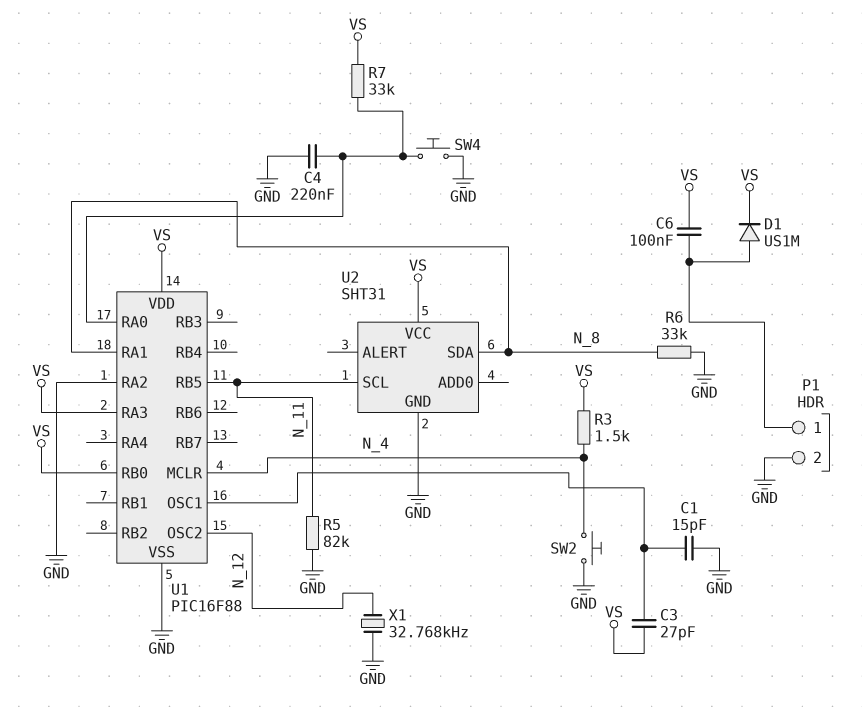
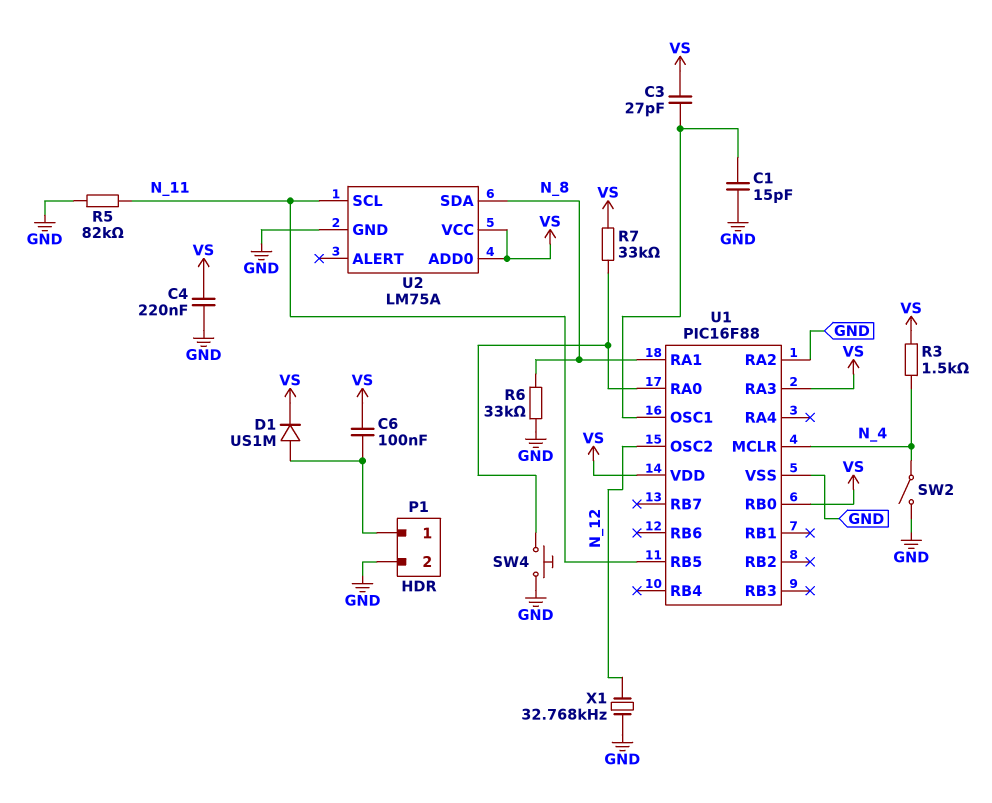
C4: 220nF (GND, U1/RA0) -> 220nF (GND, VS)
SW2: button (GND, N_4) -> switch (GND, N_4)
U2: SHT31 -> LM75A
U2 pin ADD0: none -> VS

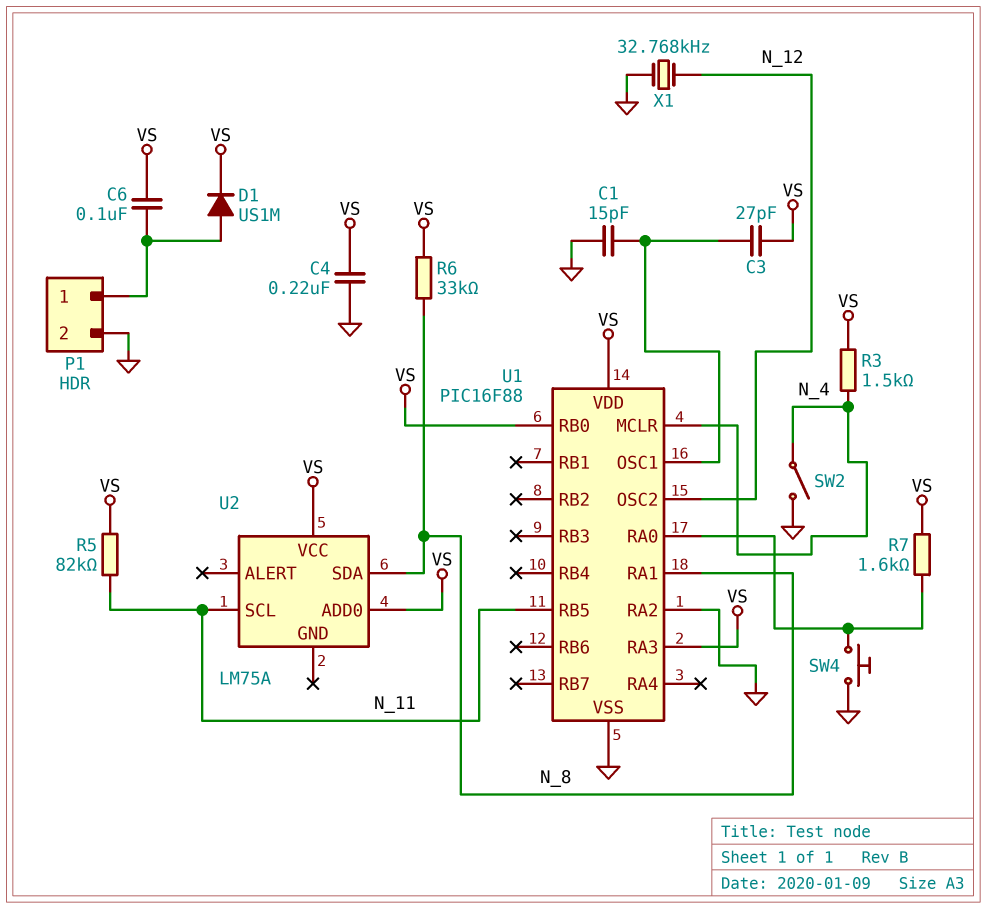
R5: 82k (GND, N_11) -> 82k (N_11, VS)
R6: 33k (GND, N_8) -> 33k (N_8, VS)
R7: 33k (U1/RA0, VS) -> 1.6k (U1/RA0, VS)
U2 pin GND: GND -> none

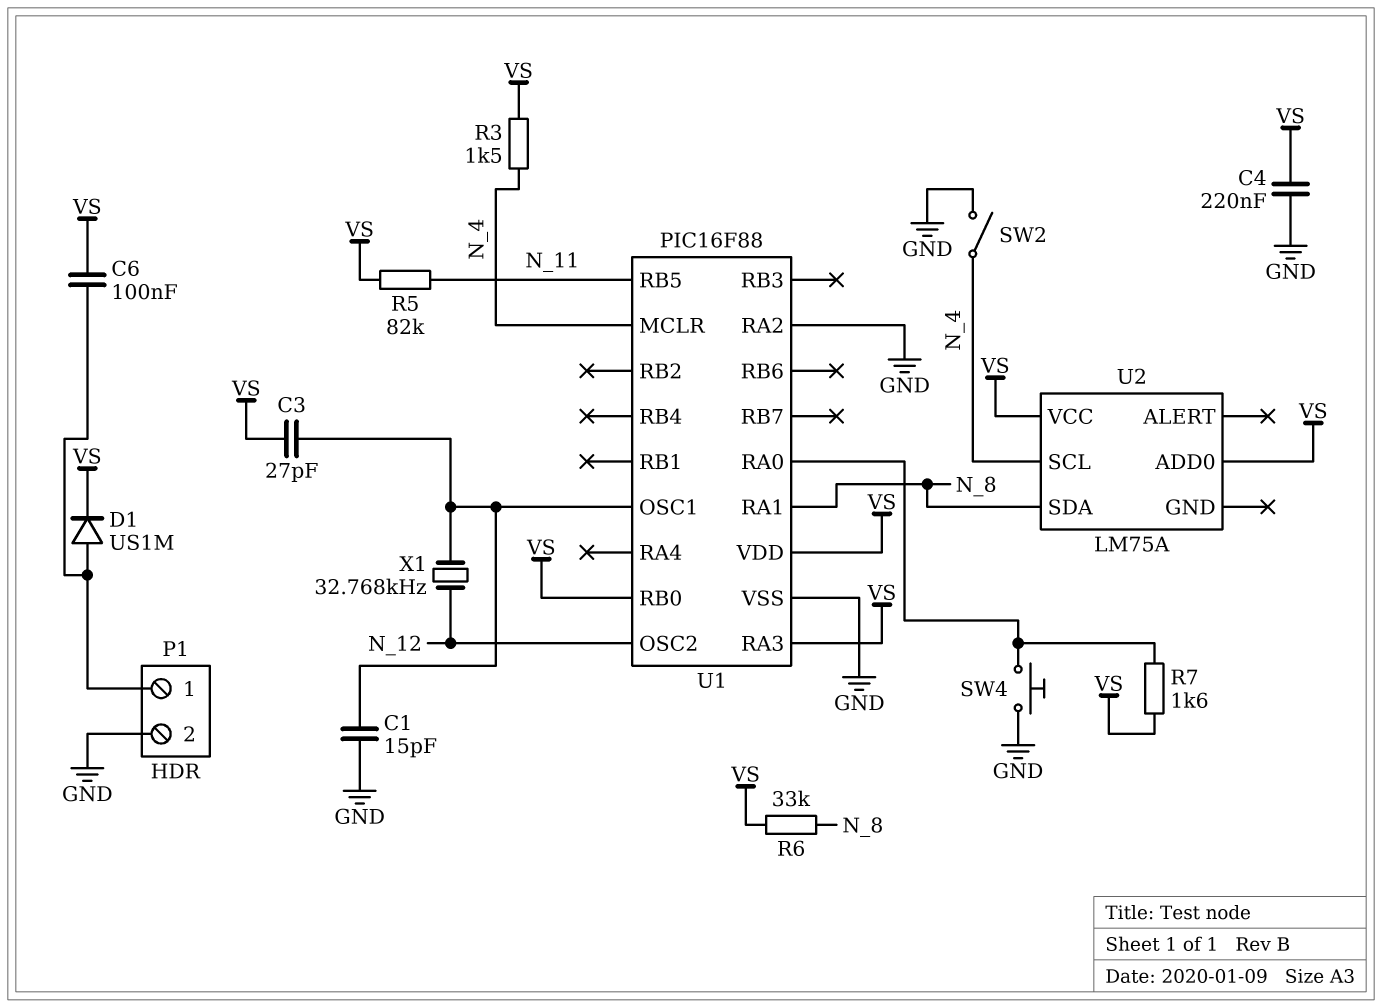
U2 pin SCL: N_11 -> N_4
X1: 32.768kHz (GND, N_12) -> 32.768kHz (N_12, U1/OSC1)

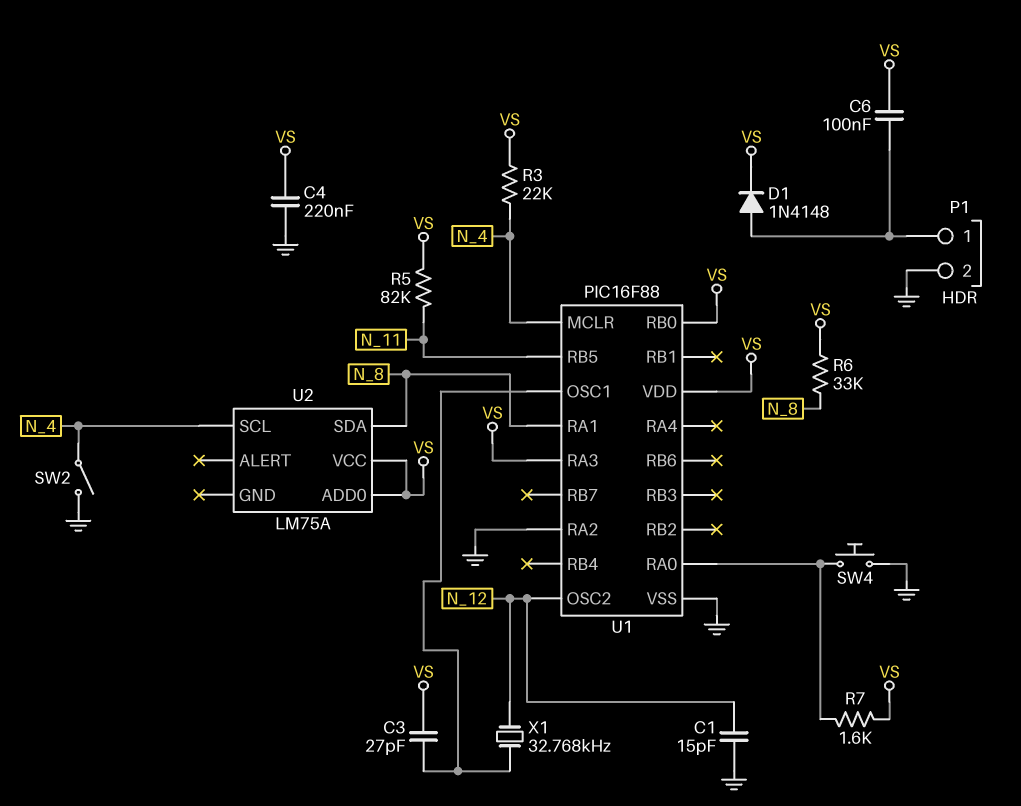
C1: 15pF (GND, U1/OSC1) -> 15pF (GND, N_12)
D1: diode US1M (A P1/1, K VS) -> diode 1N4148 (A P1/1, K VS)
R3: 1.5k (N_4, VS) -> 22k (N_4, VS)

